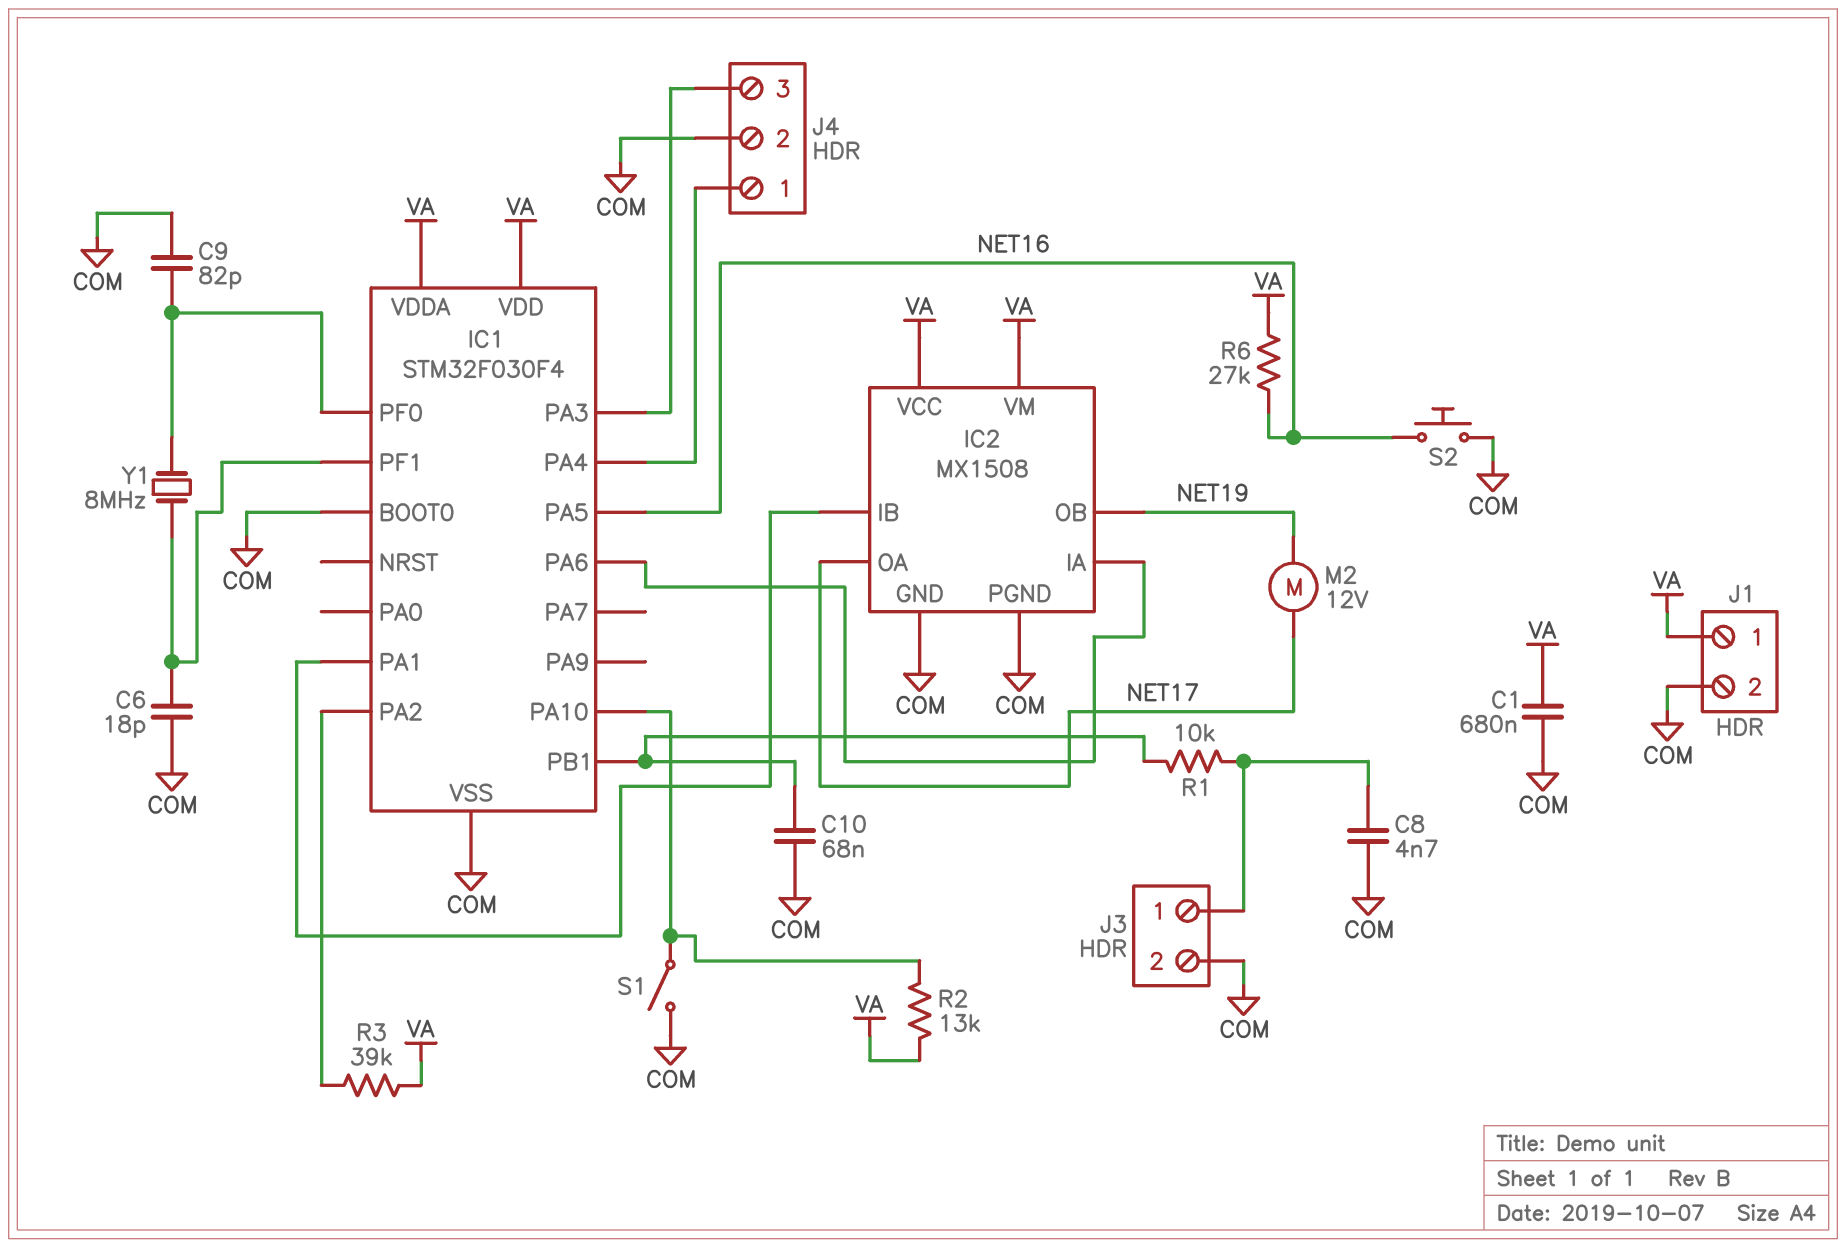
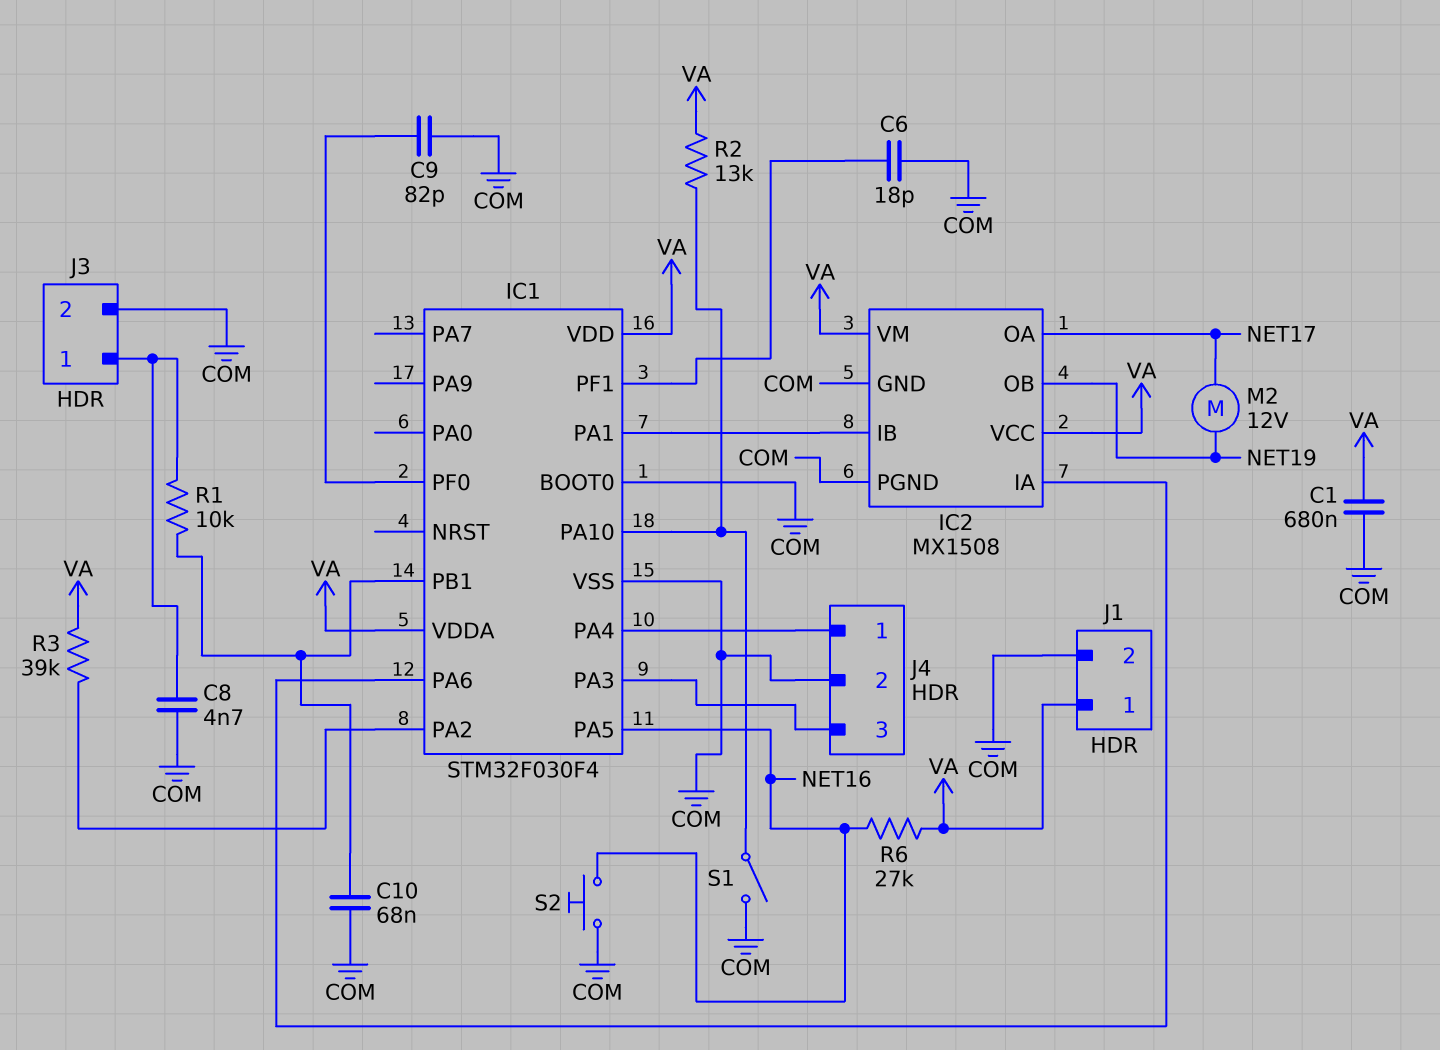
Y1: 8MHz (IC1/PF0, IC1/PF1) -> none

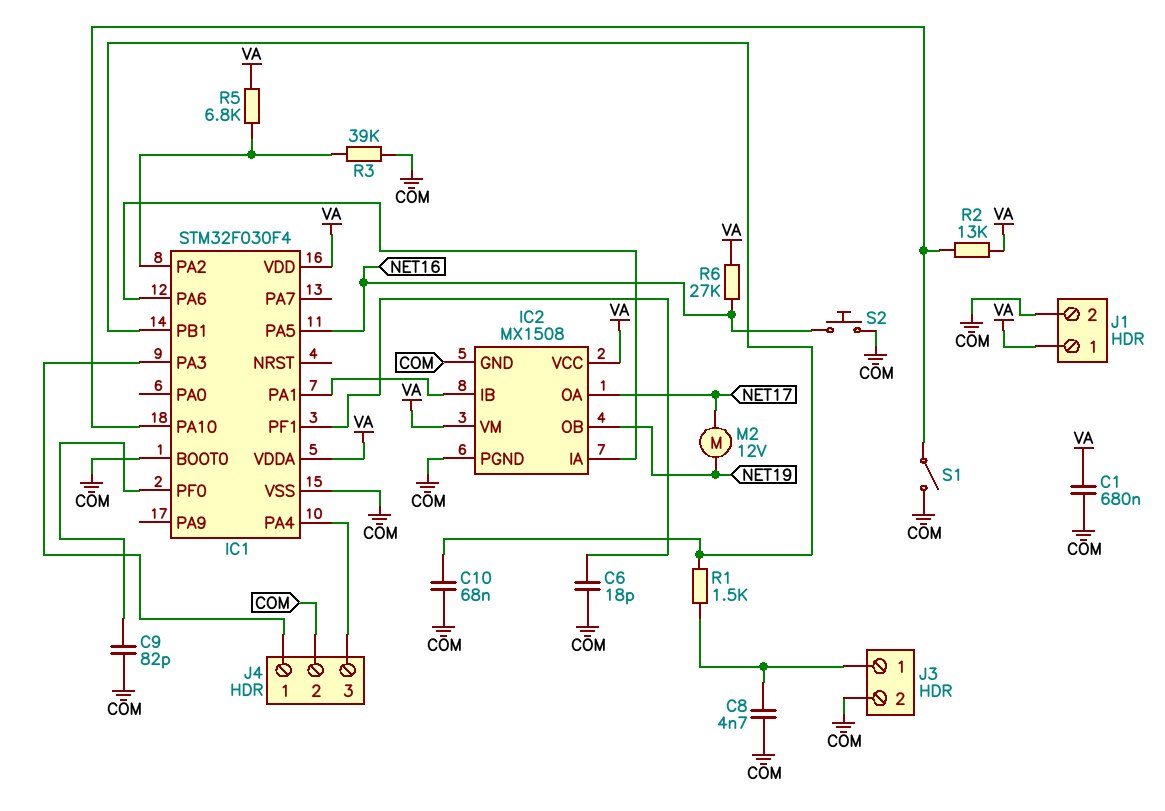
J4 pin 1: IC1/PA4 -> IC1/PA3
J4 pin 3: IC1/PA3 -> IC1/PA4
R1: 10k (IC1/PB1, J3/1) -> 1.5k (IC1/PB1, J3/1)
R3: 39k (IC1/PA2, VA) -> 39k (COM, IC1/PA2)
R5: none -> 6.8k (IC1/PA2, VA)

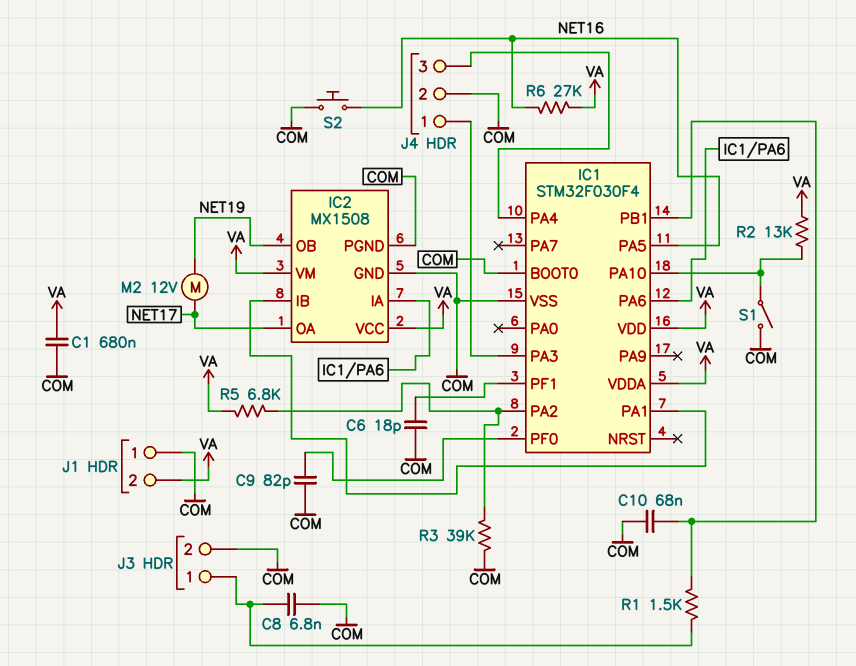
C8: 4.7nF (COM, J3/1) -> 6.8nF (COM, J3/1)
J1 pin 1: VA -> COM
J1 pin 2: COM -> VA

